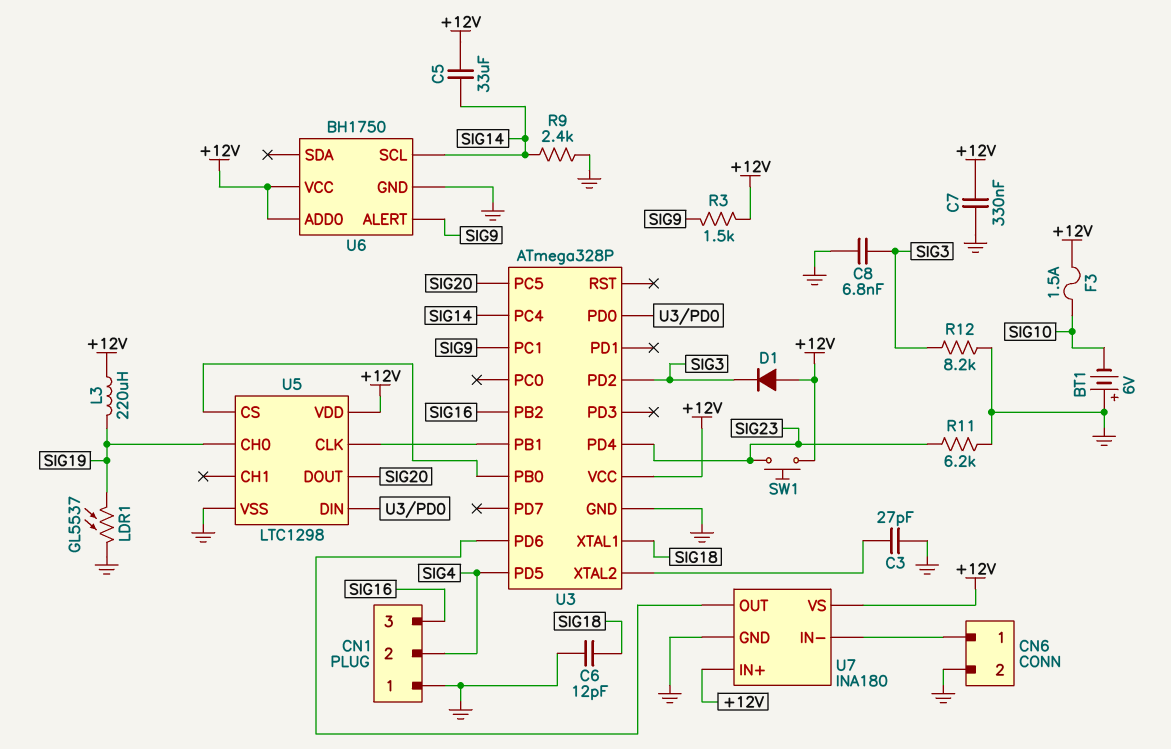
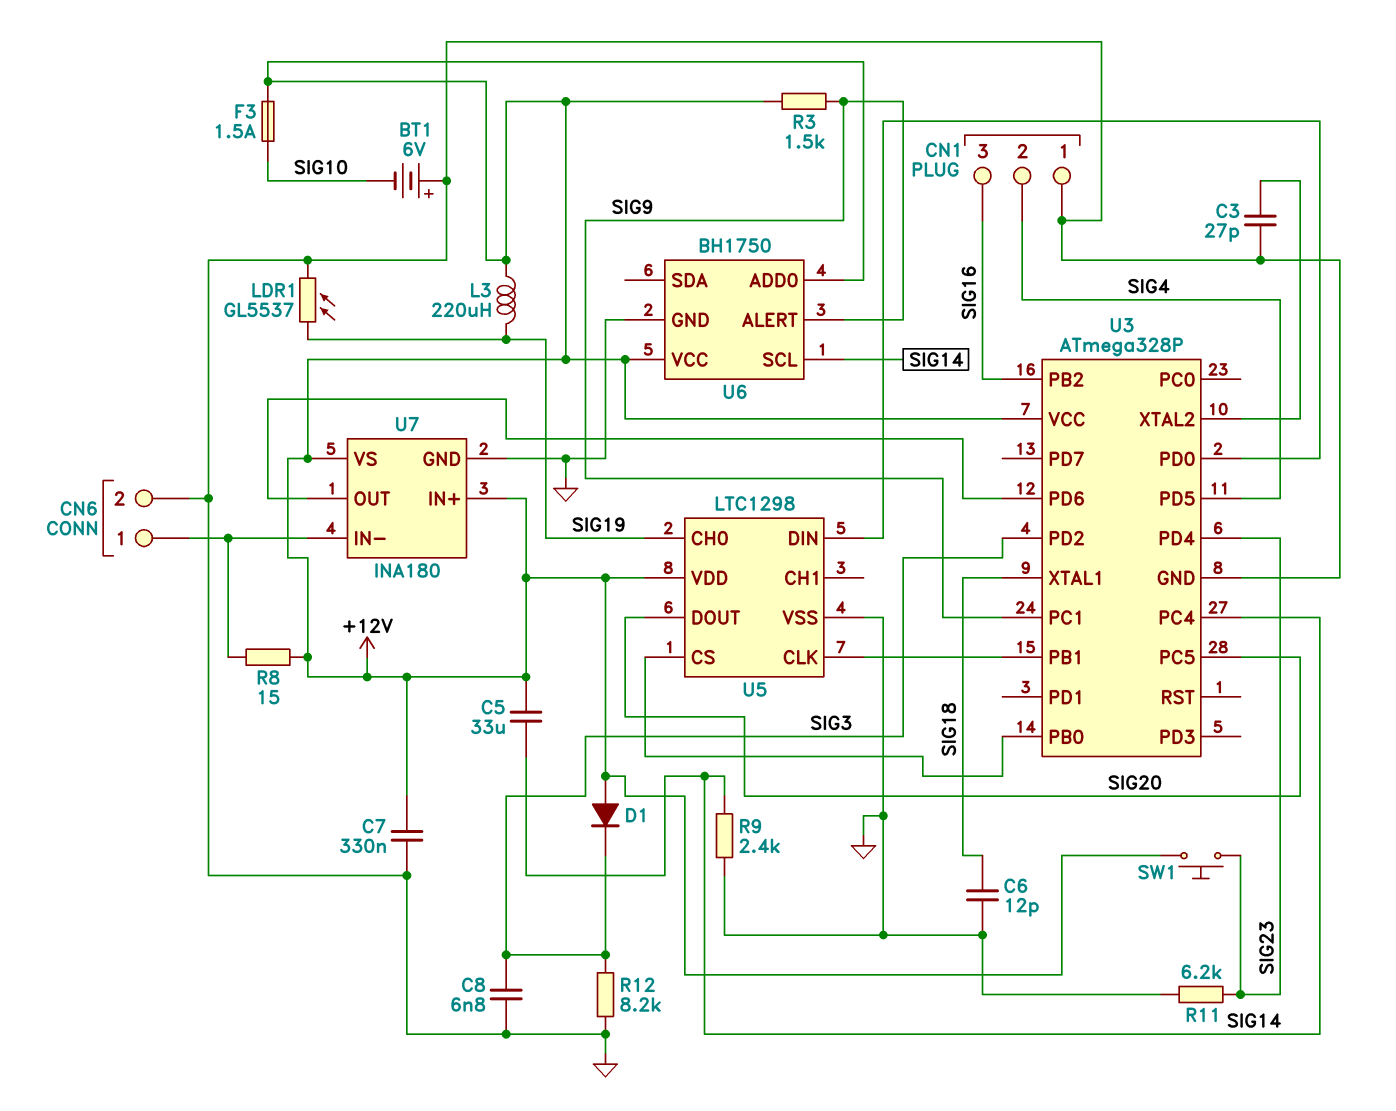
R8: none -> 15 (+12V, CN6/1)

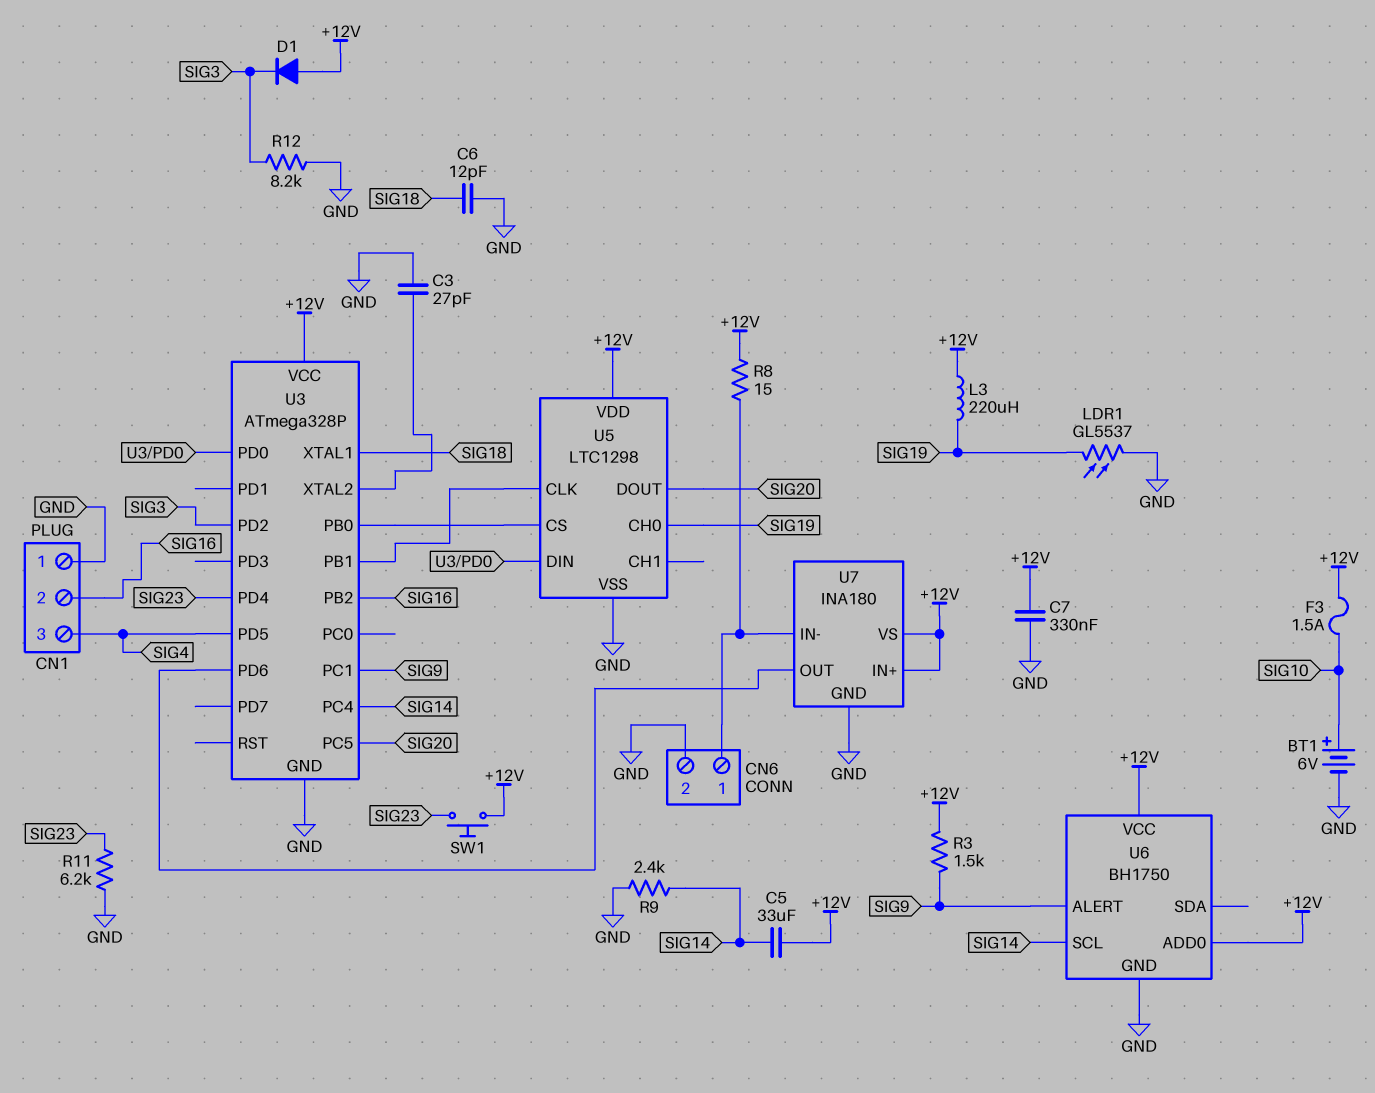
BT1: 6V (plus GND, minus SIG10) -> 6V (plus SIG10, minus GND)
C8: 6.8nF (GND, SIG3) -> none
CN1 pin 2: SIG4 -> SIG16
CN1 pin 3: SIG16 -> SIG4

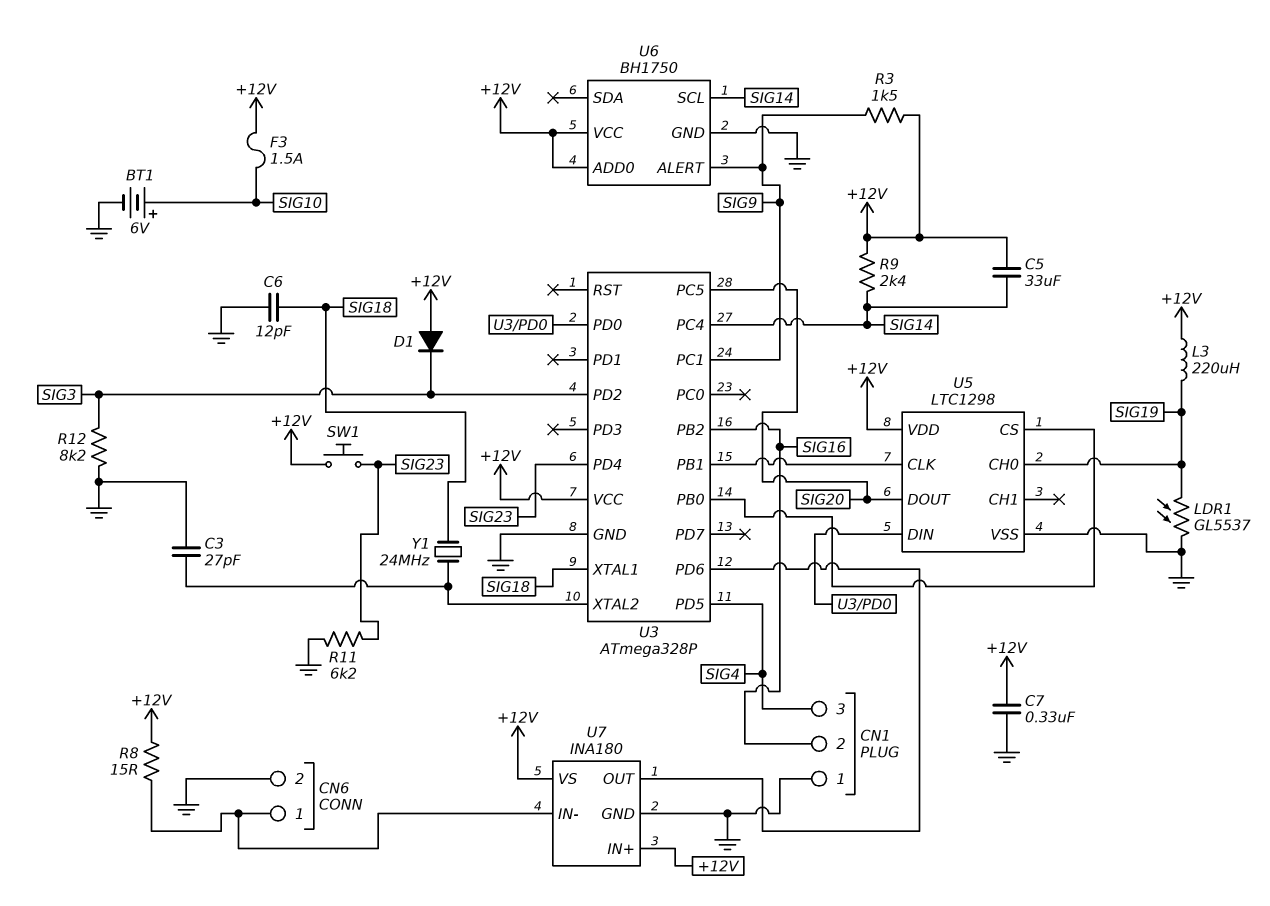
R9: 2.4k (GND, SIG14) -> 2.4k (+12V, SIG14)
Y1: none -> 24MHz (SIG18, U3/XTAL2)

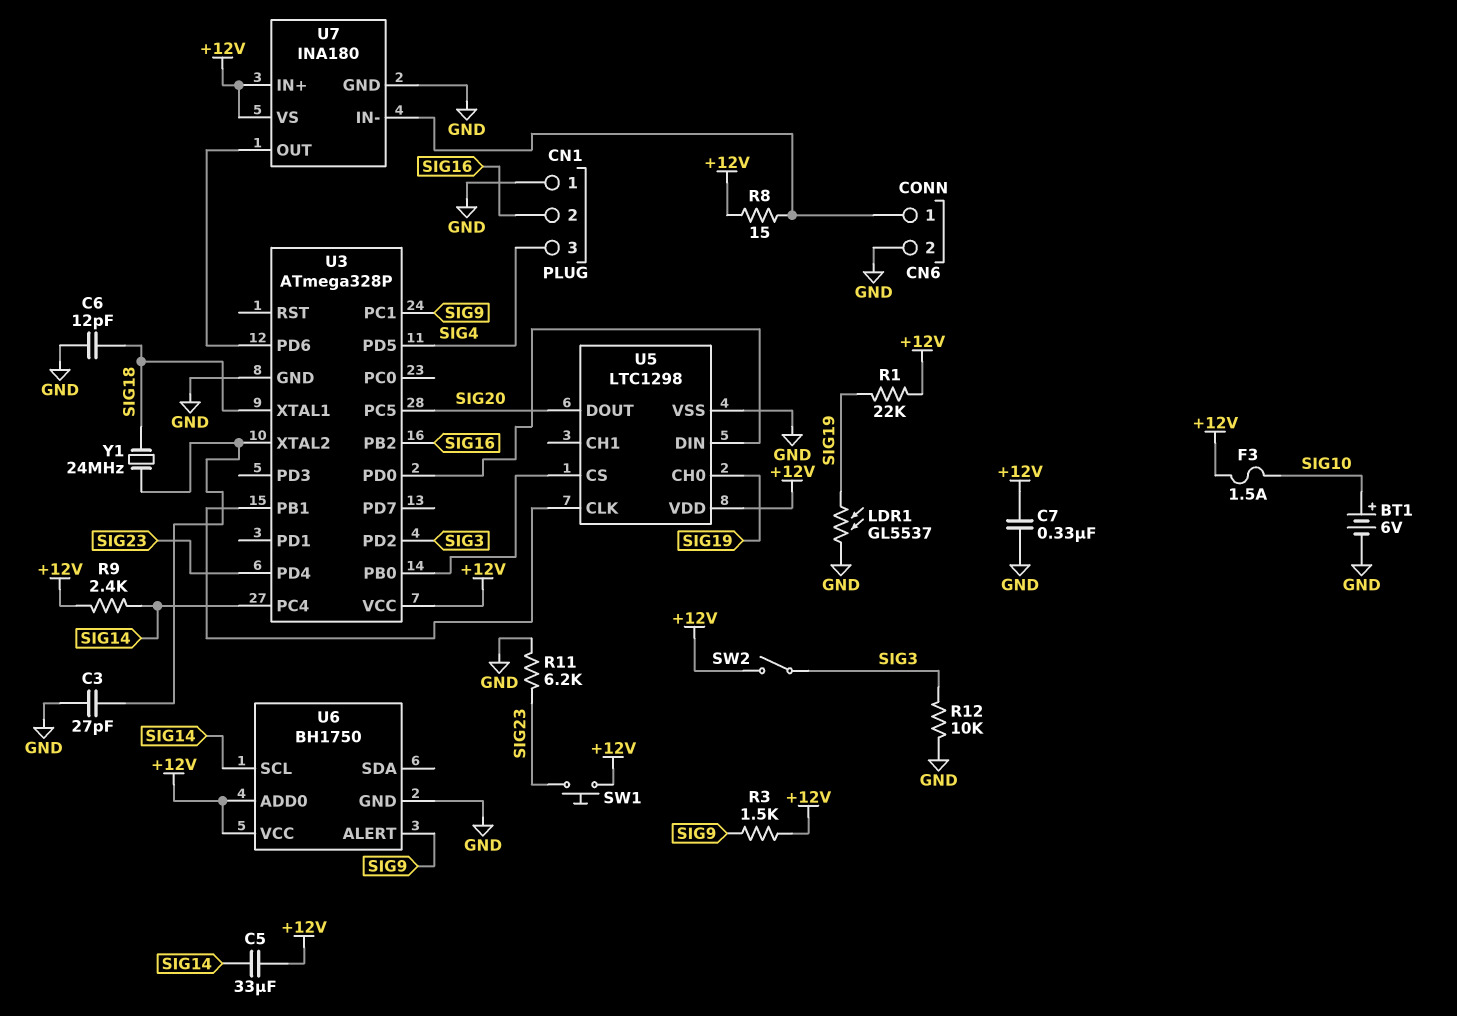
D1: diode (A +12V, K SIG3) -> none
L3: 220uH (+12V, SIG19) -> none
R1: none -> 22k (+12V, SIG19)
R12: 8.2k (GND, SIG3) -> 10k (GND, SIG3)
SW2: none -> switch (+12V, SIG3)

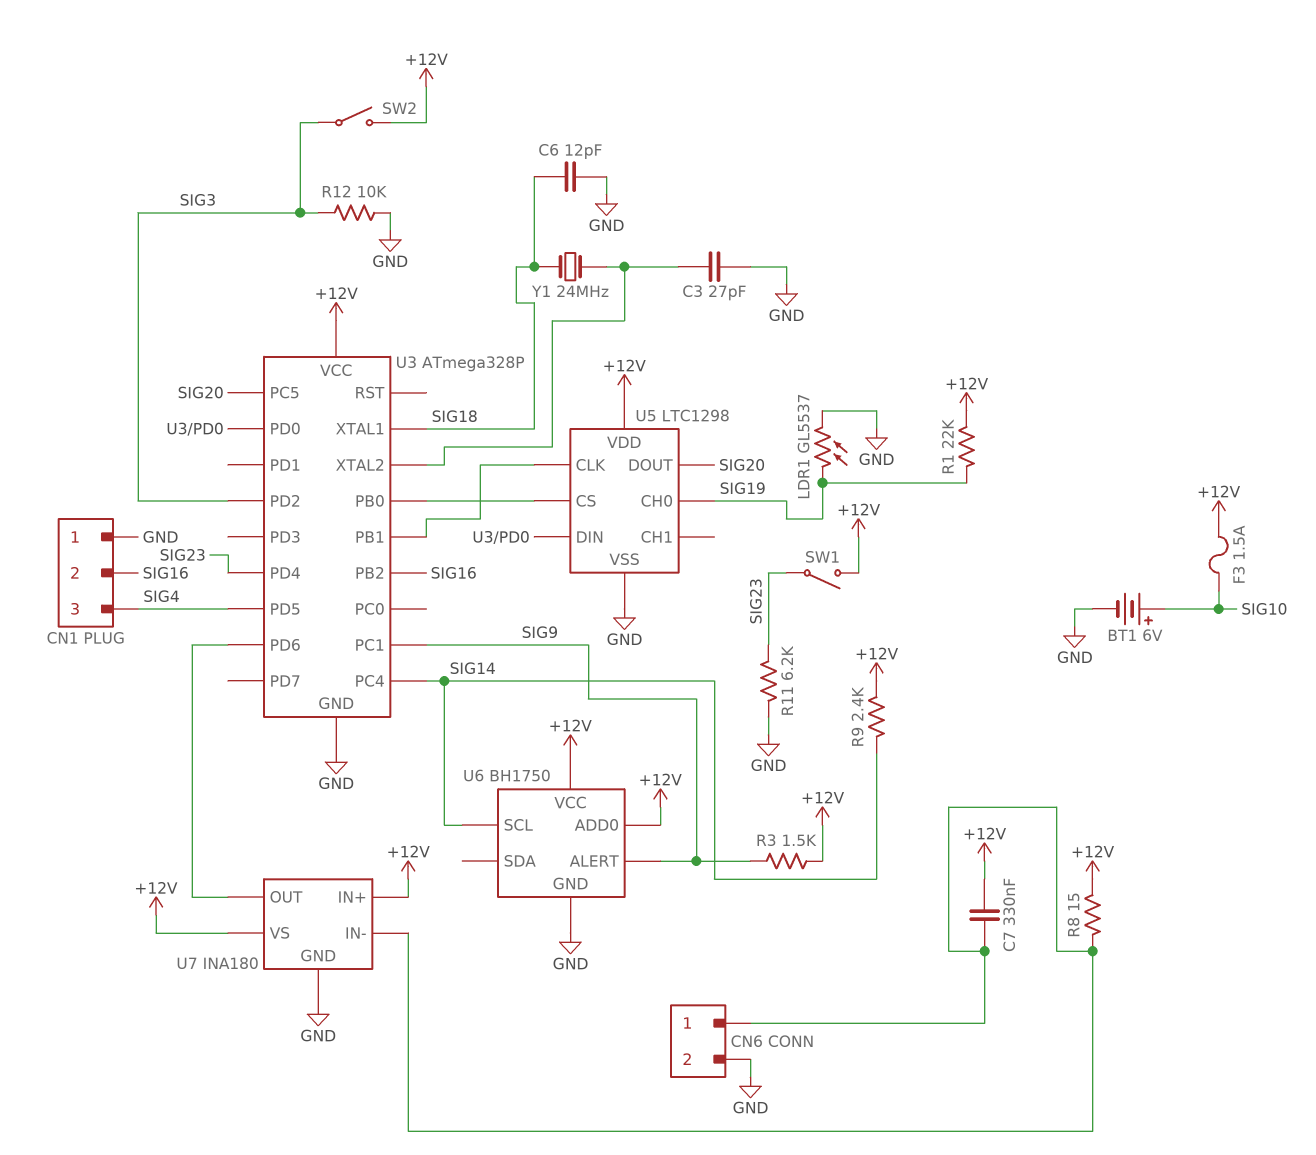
C5: 33uF (+12V, SIG14) -> none
C7: 330nF (+12V, GND) -> 330nF (+12V, CN6/1)
SW1: button (+12V, SIG23) -> switch (+12V, SIG23)

